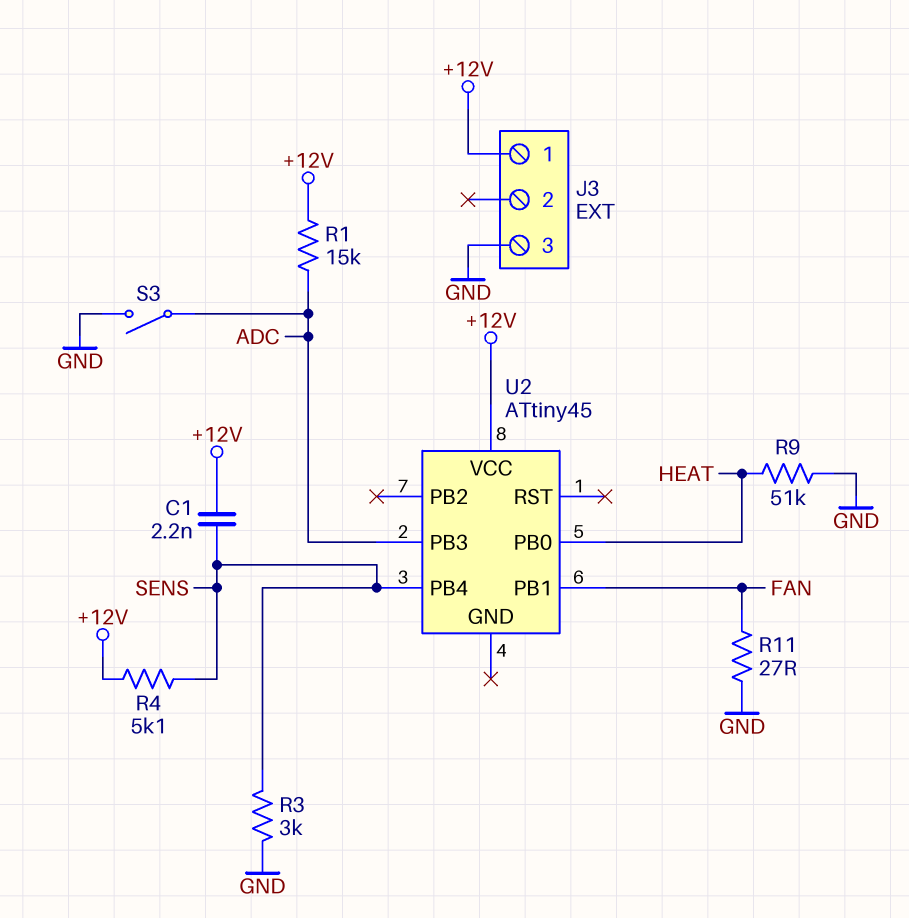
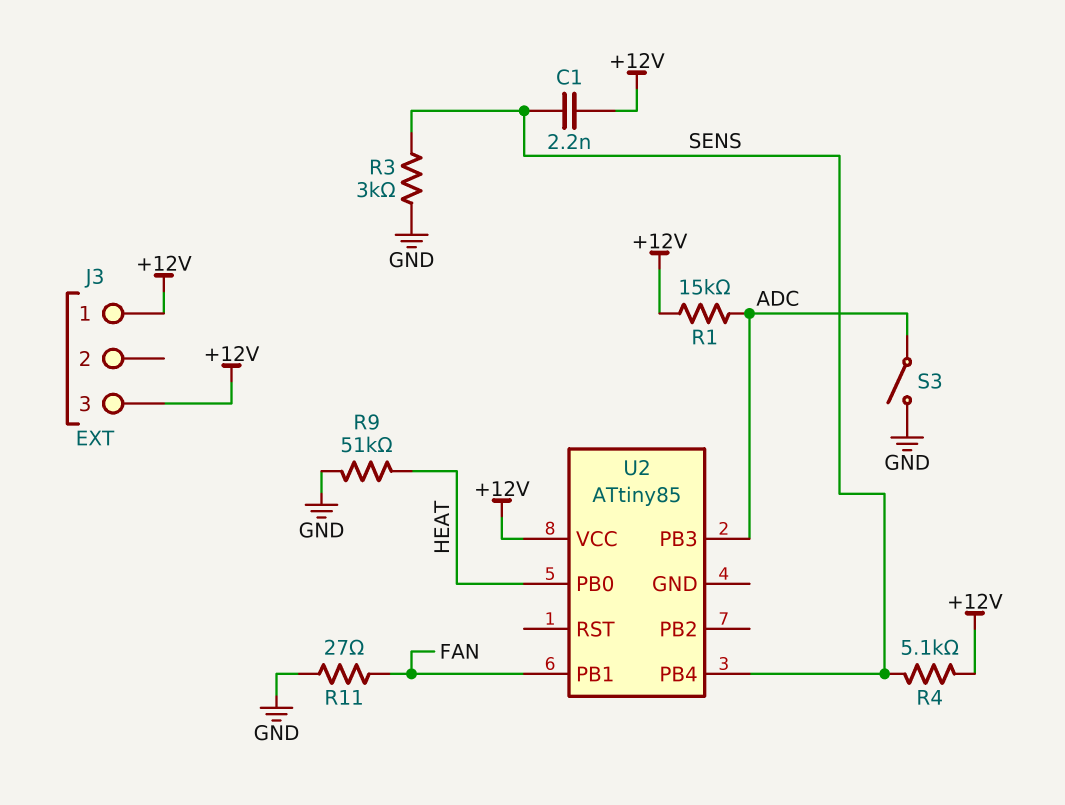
J3 pin 3: GND -> +12V
U2: ATtiny45 -> ATtiny85

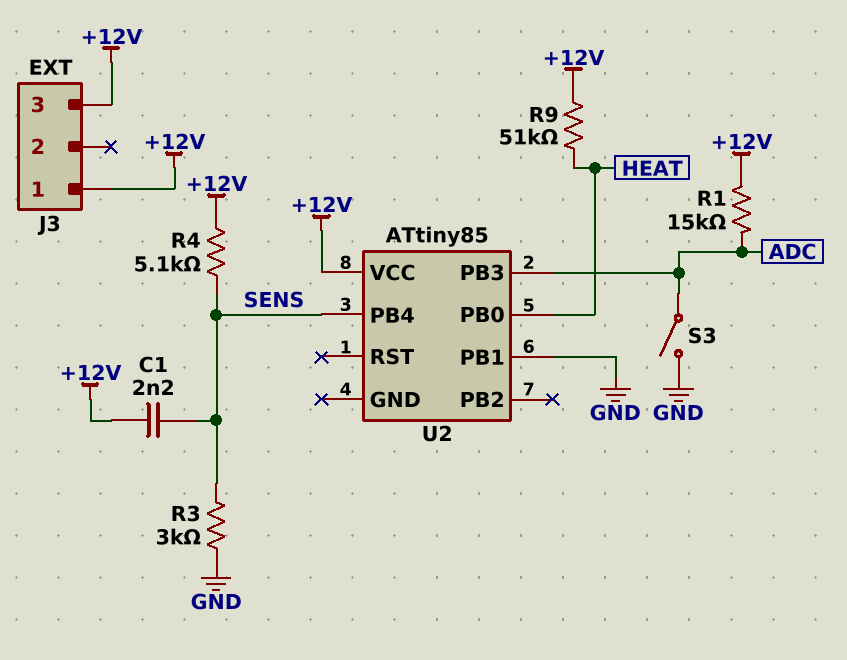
R9: 51k (GND, HEAT) -> 51k (+12V, HEAT)
R11: 27 (FAN, GND) -> none
U2 pin PB1: FAN -> GND

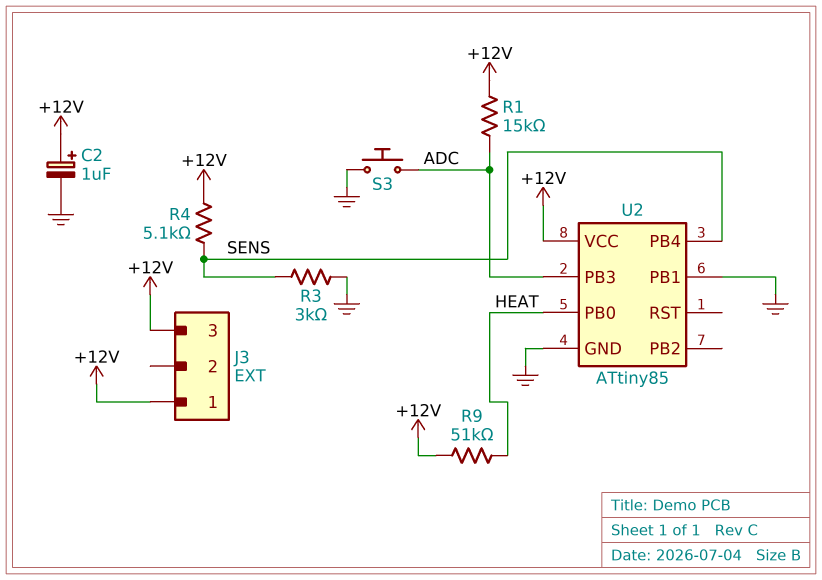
C1: 2.2nF (+12V, SENS) -> none
C2: none -> 1uF (plus +12V, minus GND)
S3: switch (ADC, GND) -> button (ADC, GND)
U2 pin GND: none -> GND

